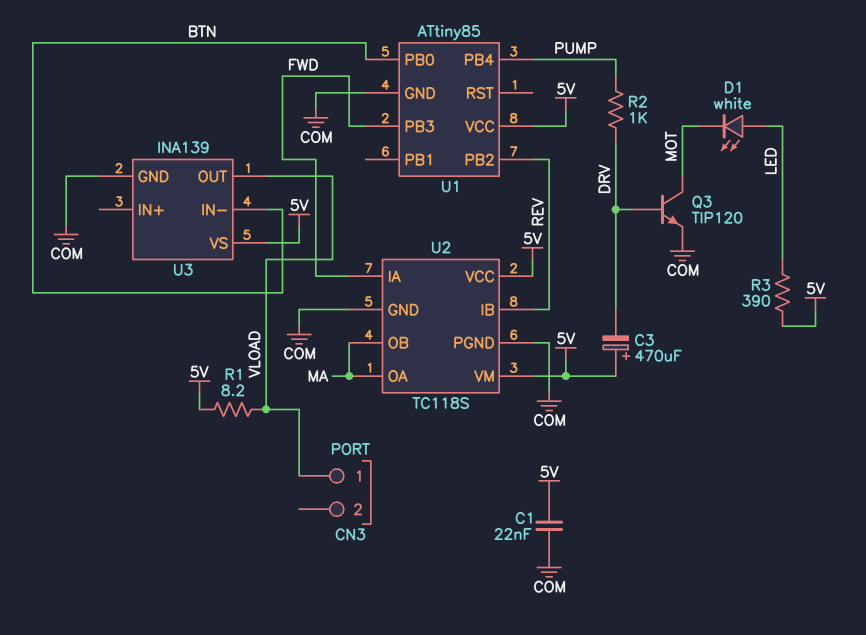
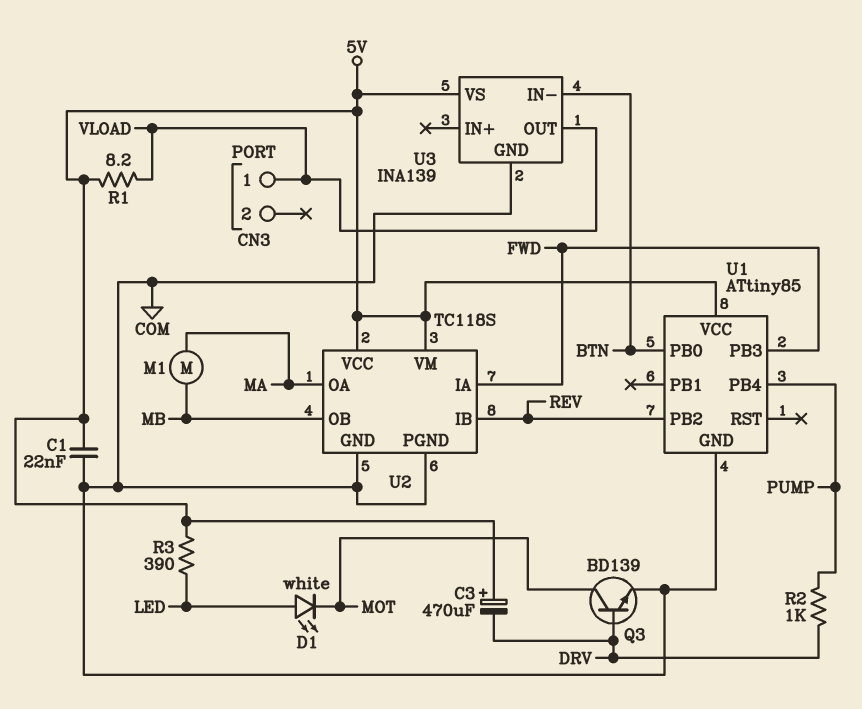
M1: none -> motor (MA, MB)
Q3: NPN TIP120 (B DRV, C MOT, E COM) -> NPN BD139 (B DRV, C MOT, E COM)
U2 pin OB: MA -> MB

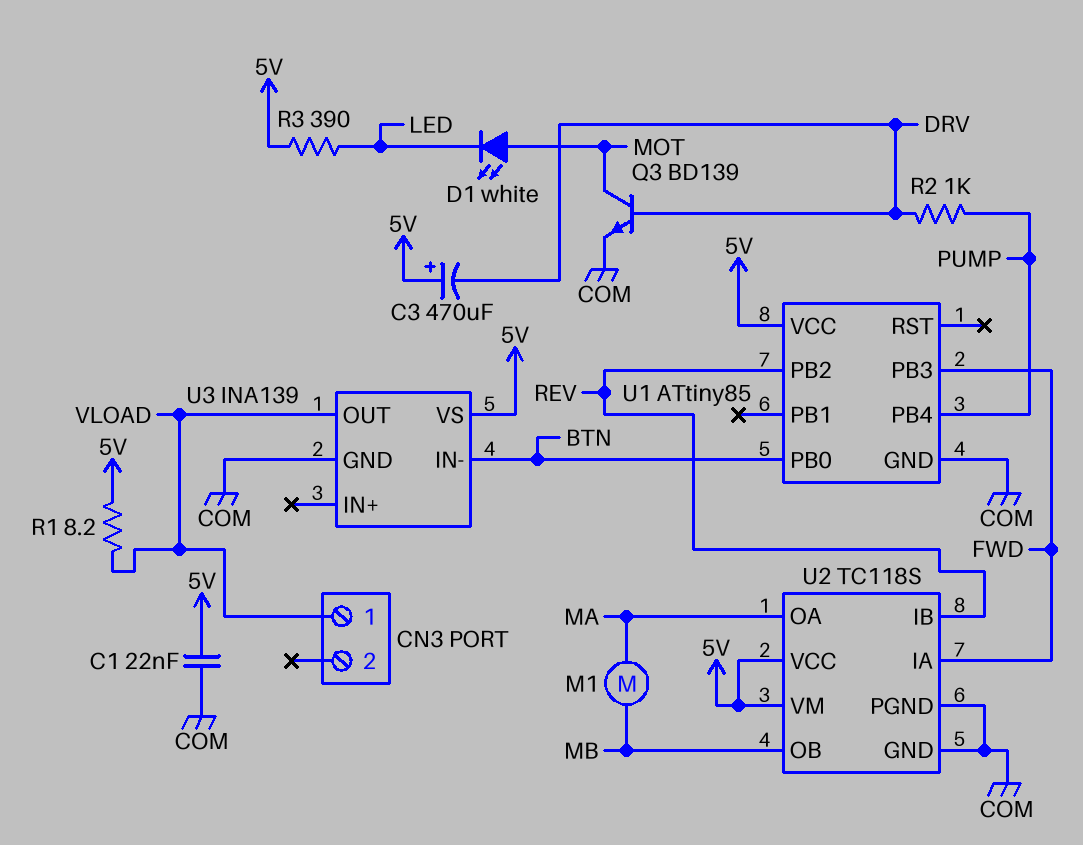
D1: LED white (A LED, K MOT) -> LED white (A MOT, K LED)

